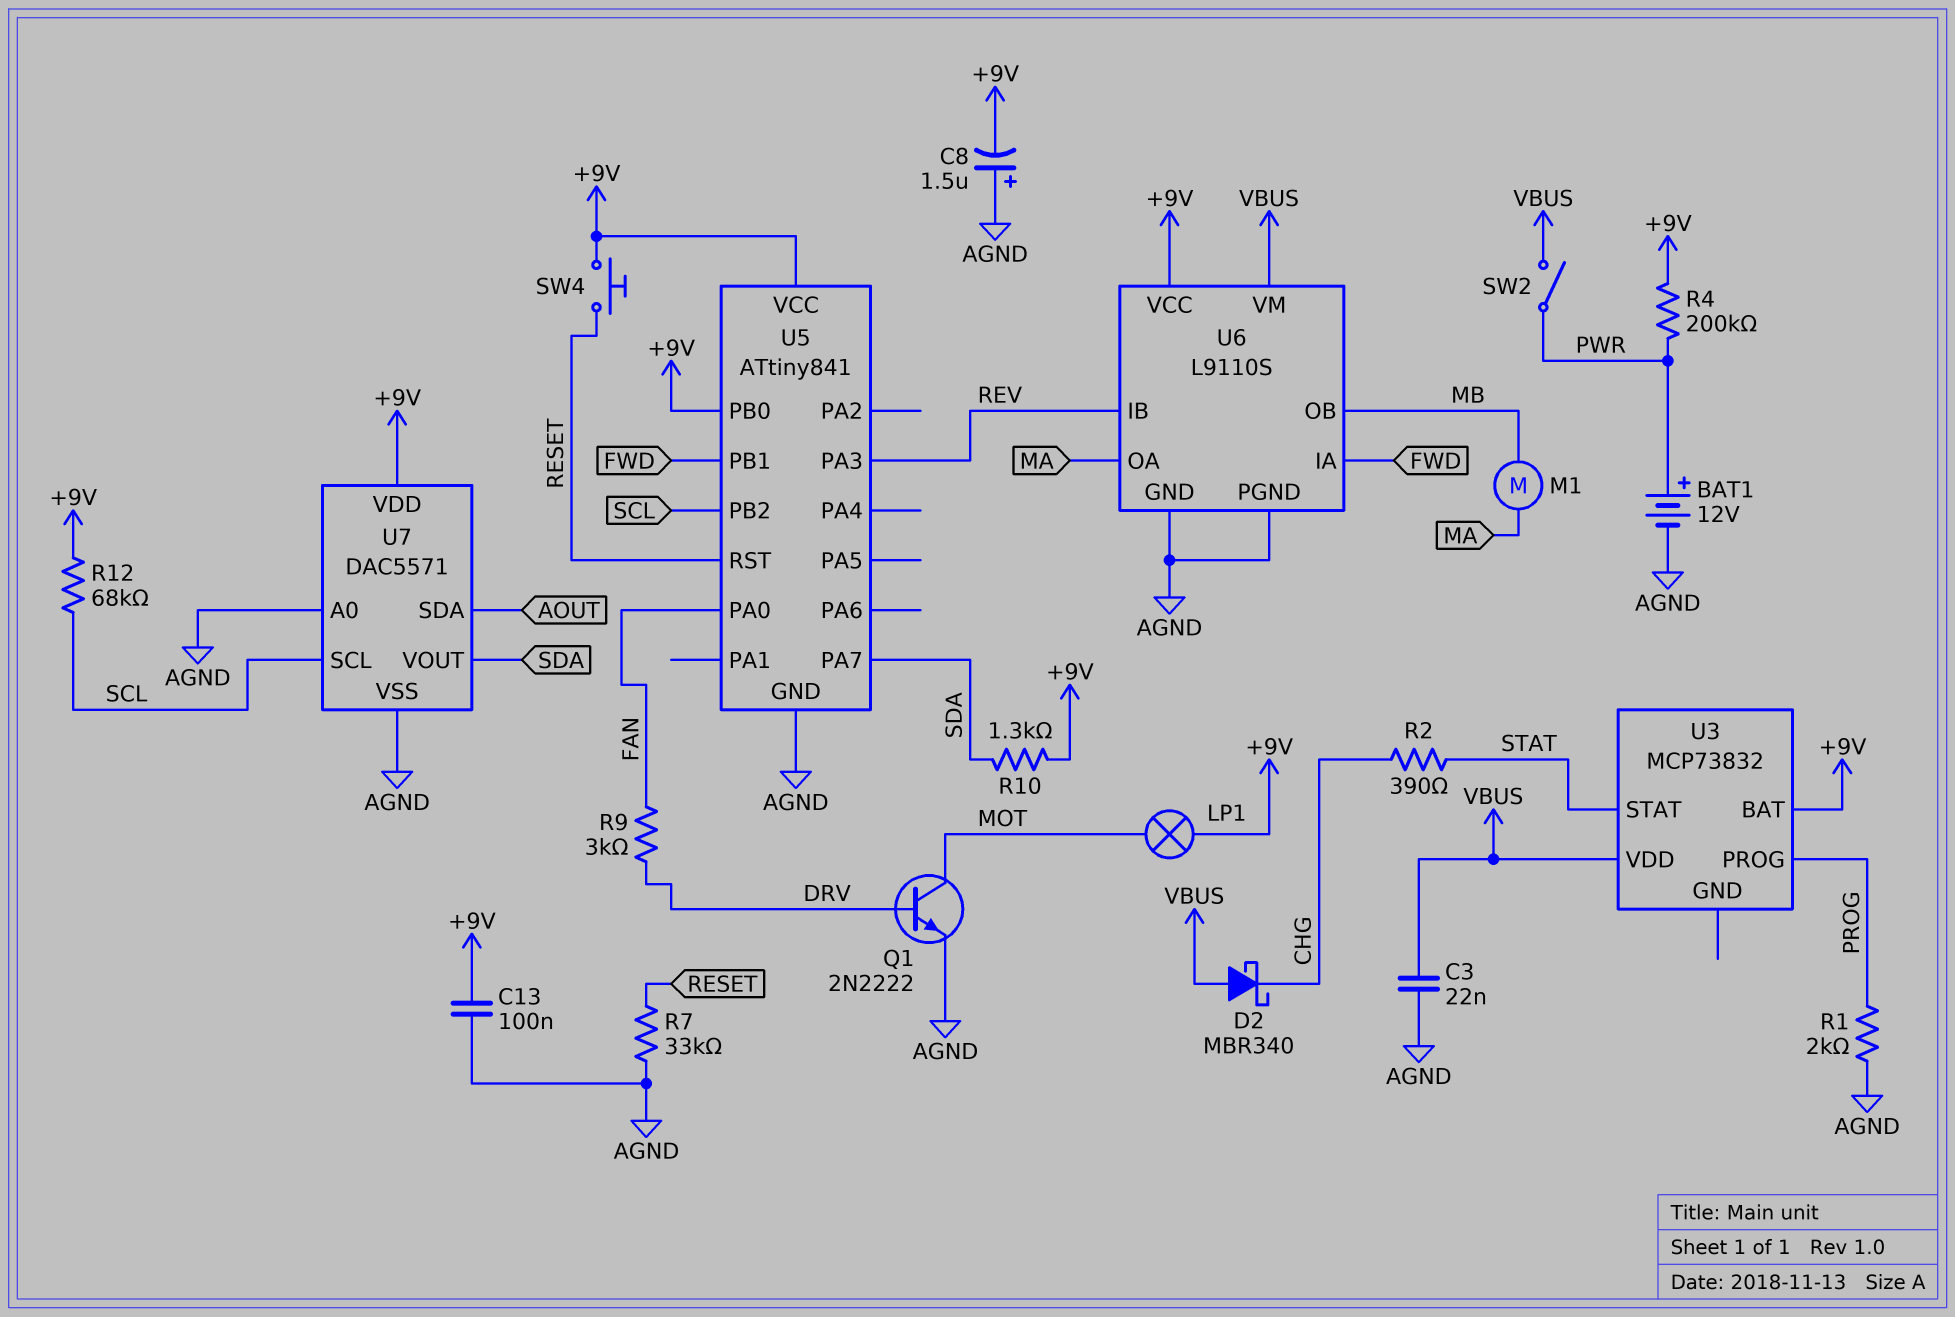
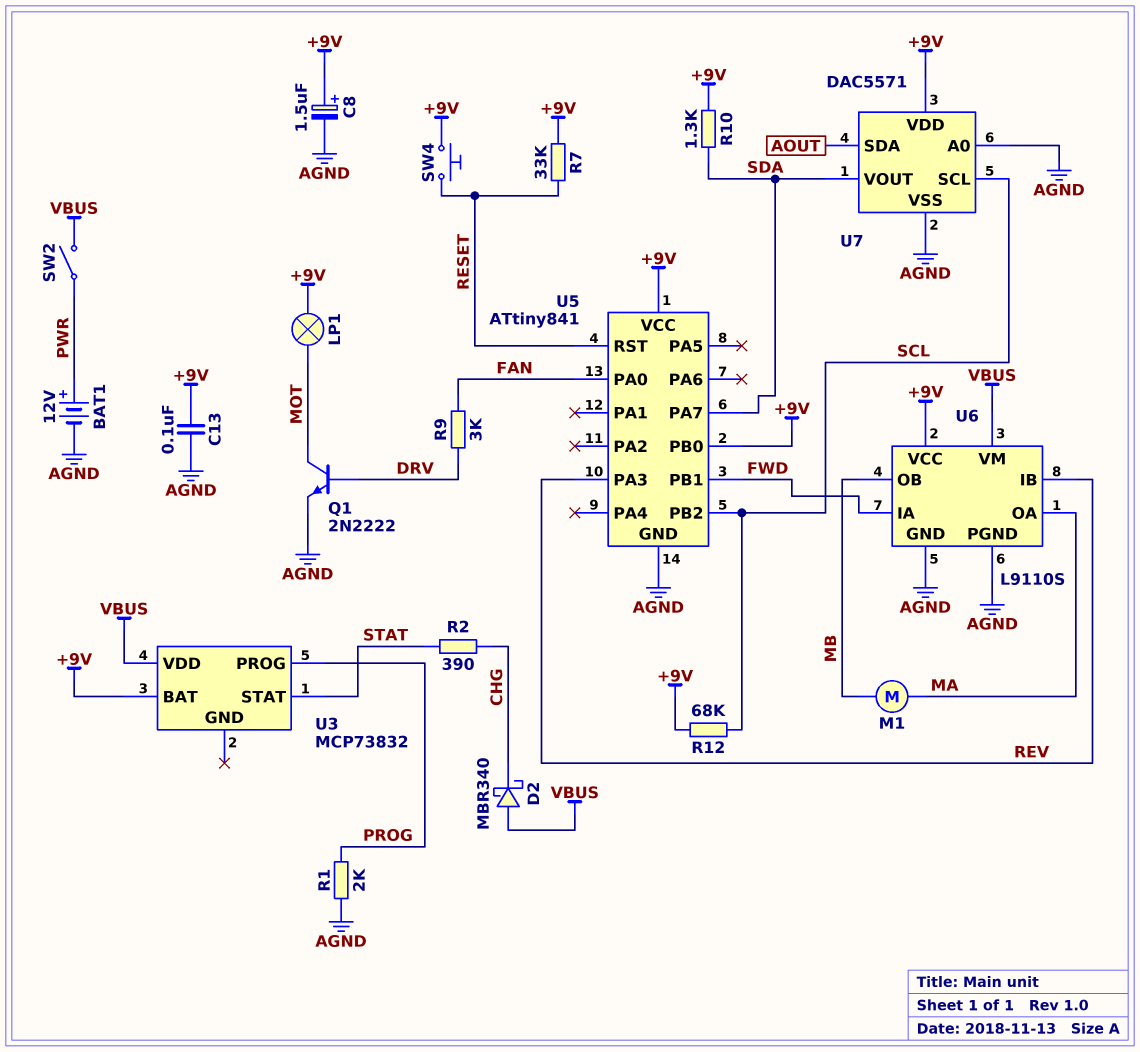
C3: 22nF (AGND, VBUS) -> none
C8: 1.5uF (plus AGND, minus +9V) -> 1.5uF (plus +9V, minus AGND)
R4: 200k (+9V, PWR) -> none
R7: 33k (AGND, RESET) -> 33k (+9V, RESET)

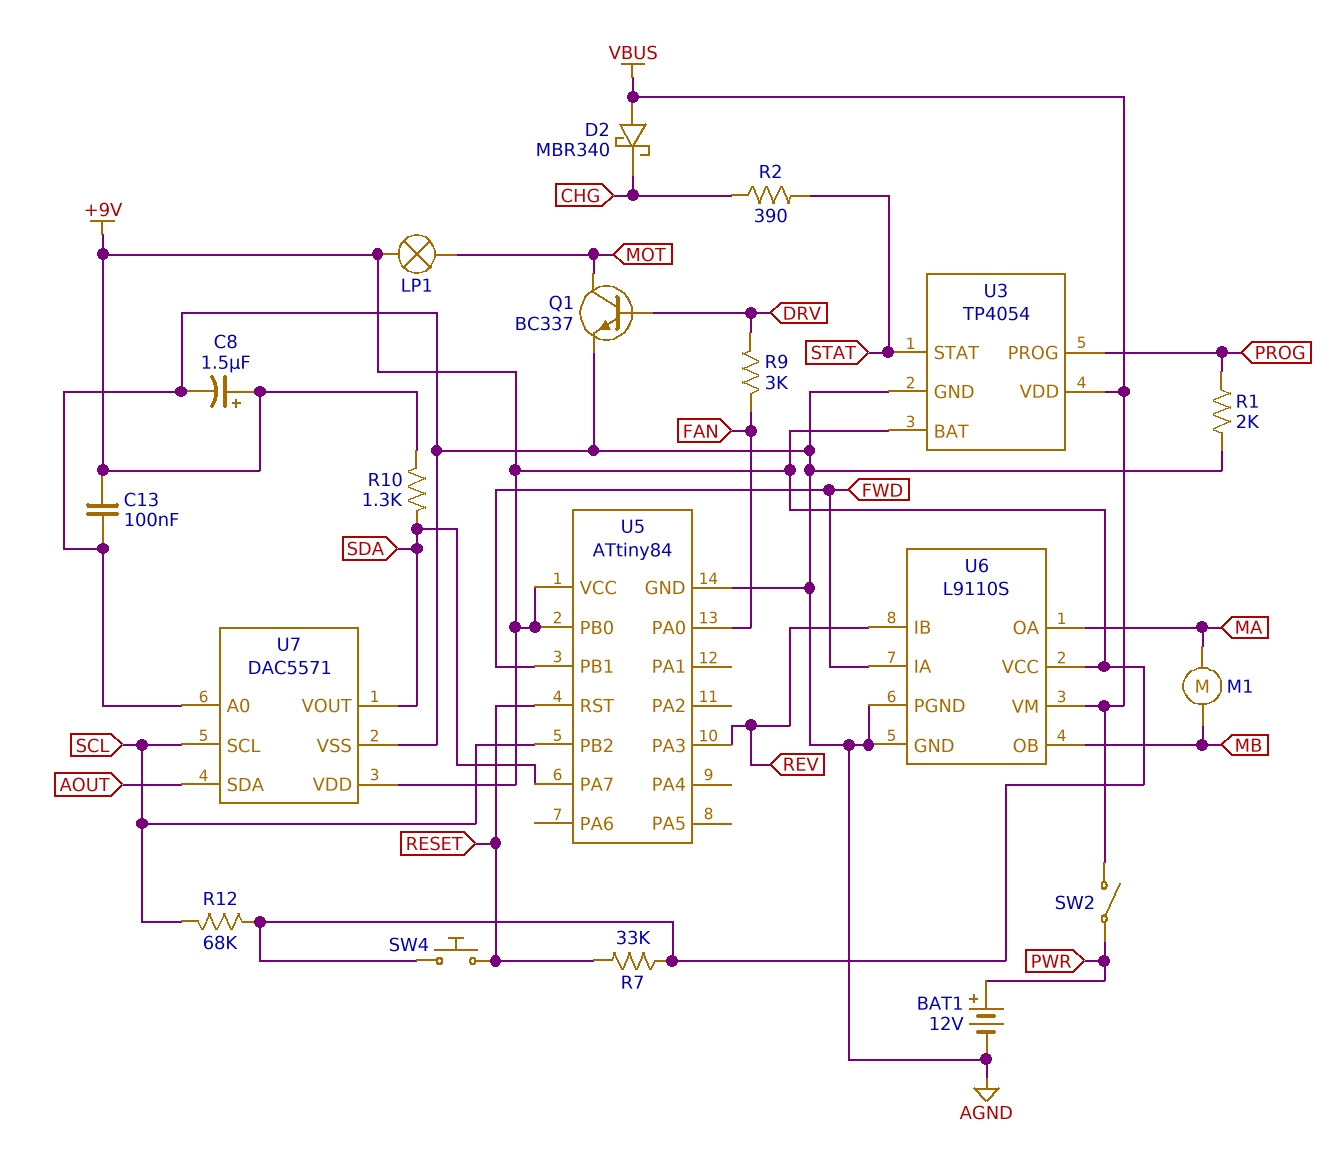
Q1: NPN 2N2222 (B DRV, C MOT, E AGND) -> NPN BC337 (B DRV, C MOT, E AGND)
U3: MCP73832 -> TP4054
U3 pin GND: none -> AGND
U5: ATtiny841 -> ATtiny84

